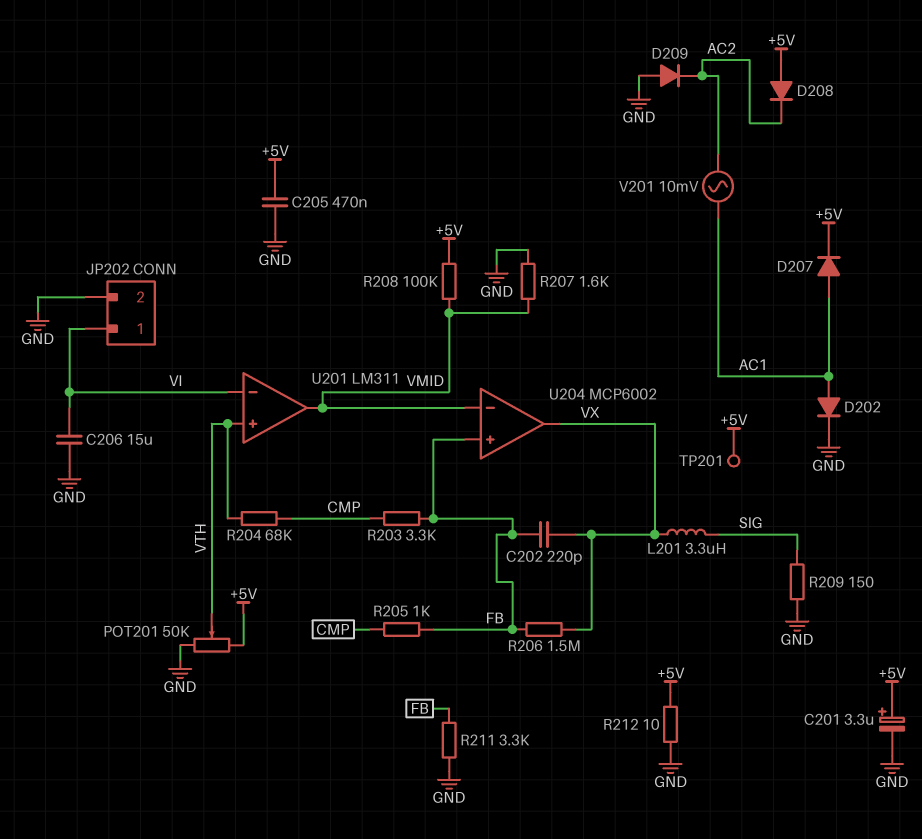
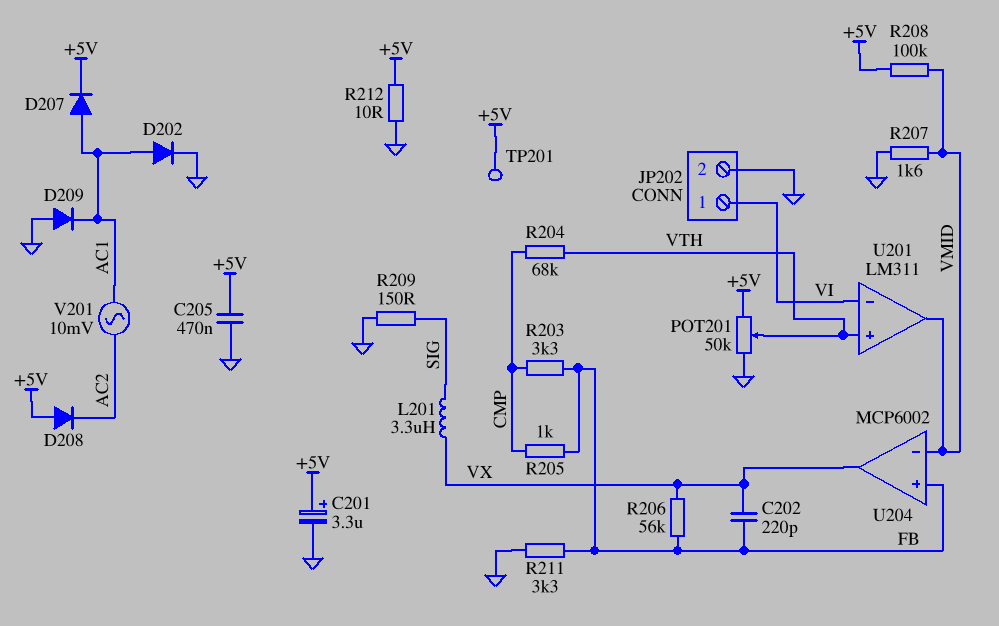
C206: 15uF (GND, VI) -> none
D209: diode (A GND, K AC2) -> diode (A GND, K AC1)
R206: 1.5M (FB, VX) -> 56k (FB, VX)

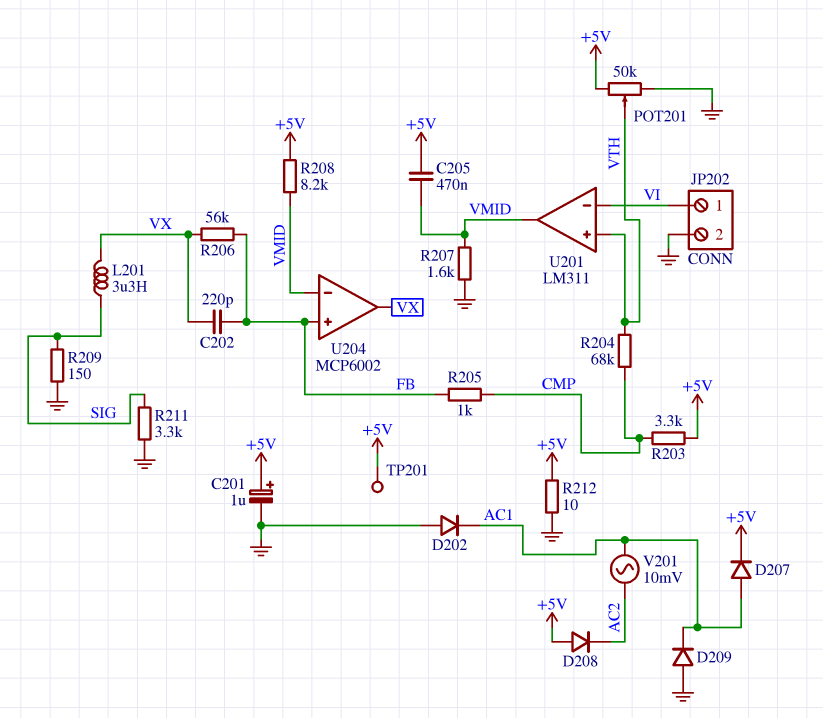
C201: 3.3uF (plus +5V, minus GND) -> 1uF (plus +5V, minus GND)
C205: 470nF (+5V, GND) -> 470nF (+5V, VMID)
D202: diode (A AC1, K GND) -> diode (A GND, K AC1)
R203: 3.3k (CMP, FB) -> 3.3k (+5V, CMP)
R208: 100k (+5V, VMID) -> 8.2k (+5V, VMID)
R211: 3.3k (FB, GND) -> 3.3k (GND, SIG)

